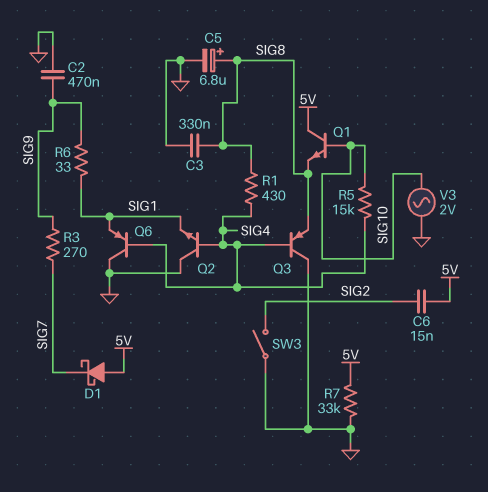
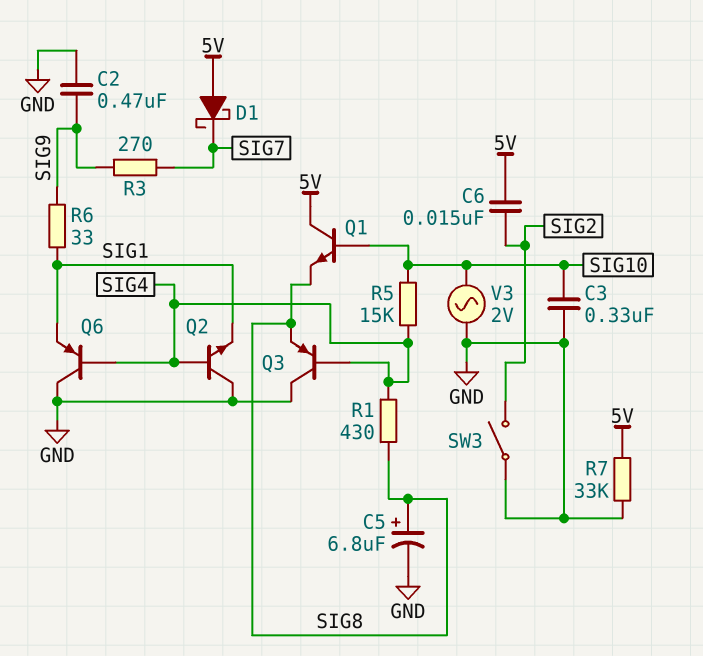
C3: 330nF (GND, SIG8) -> 330nF (GND, SIG10)

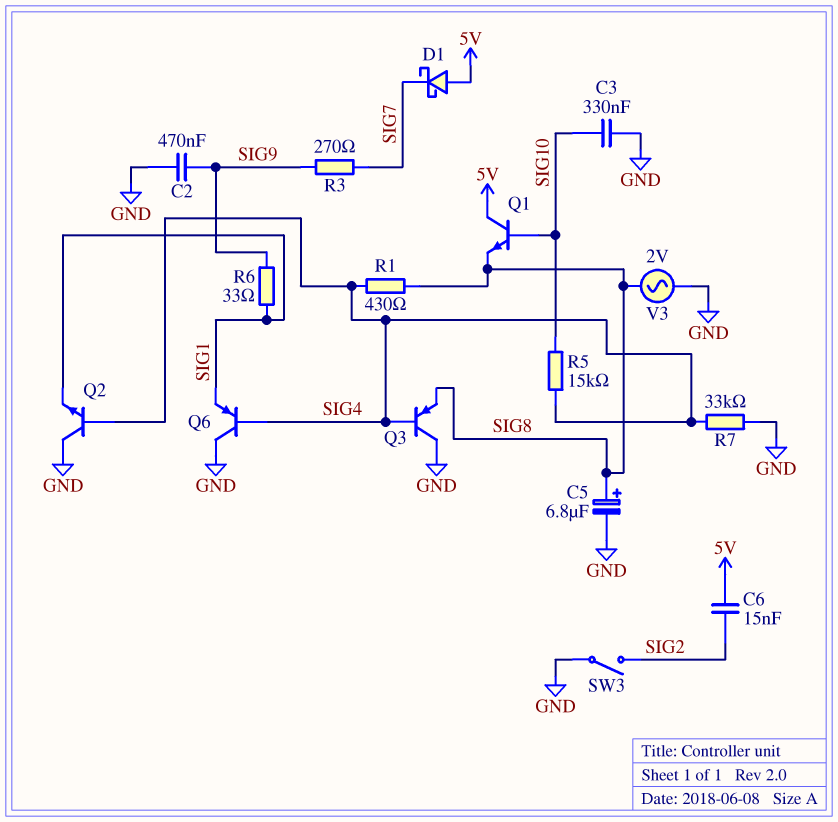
R7: 33k (5V, GND) -> 33k (GND, SIG4)
V3: AC 2V (GND, SIG10) -> AC 2V (GND, SIG8)

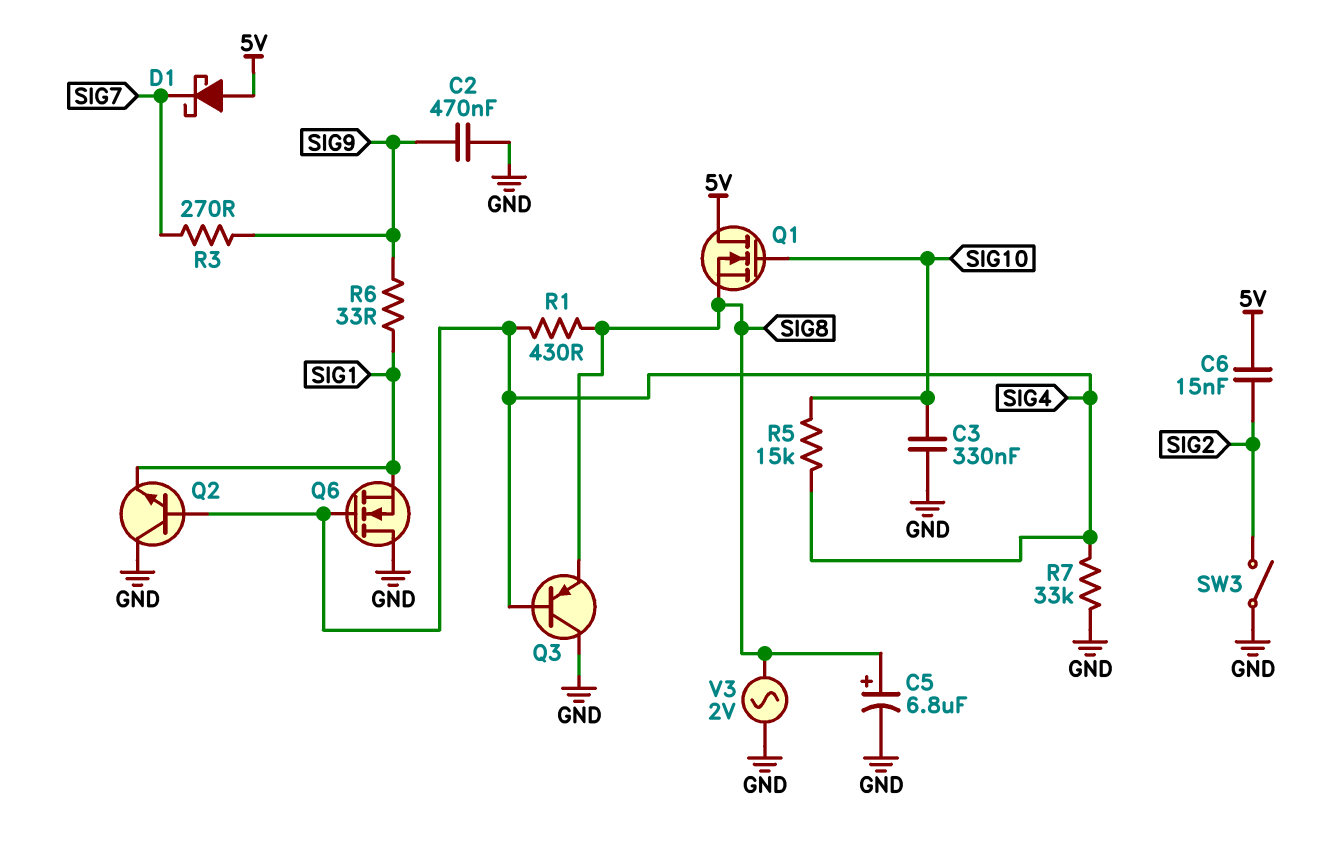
Q1: NPN (B SIG10, C 5V, E SIG8) -> NMOS (G SIG10, D 5V, S SIG8)
Q6: PNP (B SIG4, C GND, E SIG1) -> NMOS (G SIG4, D GND, S SIG1)

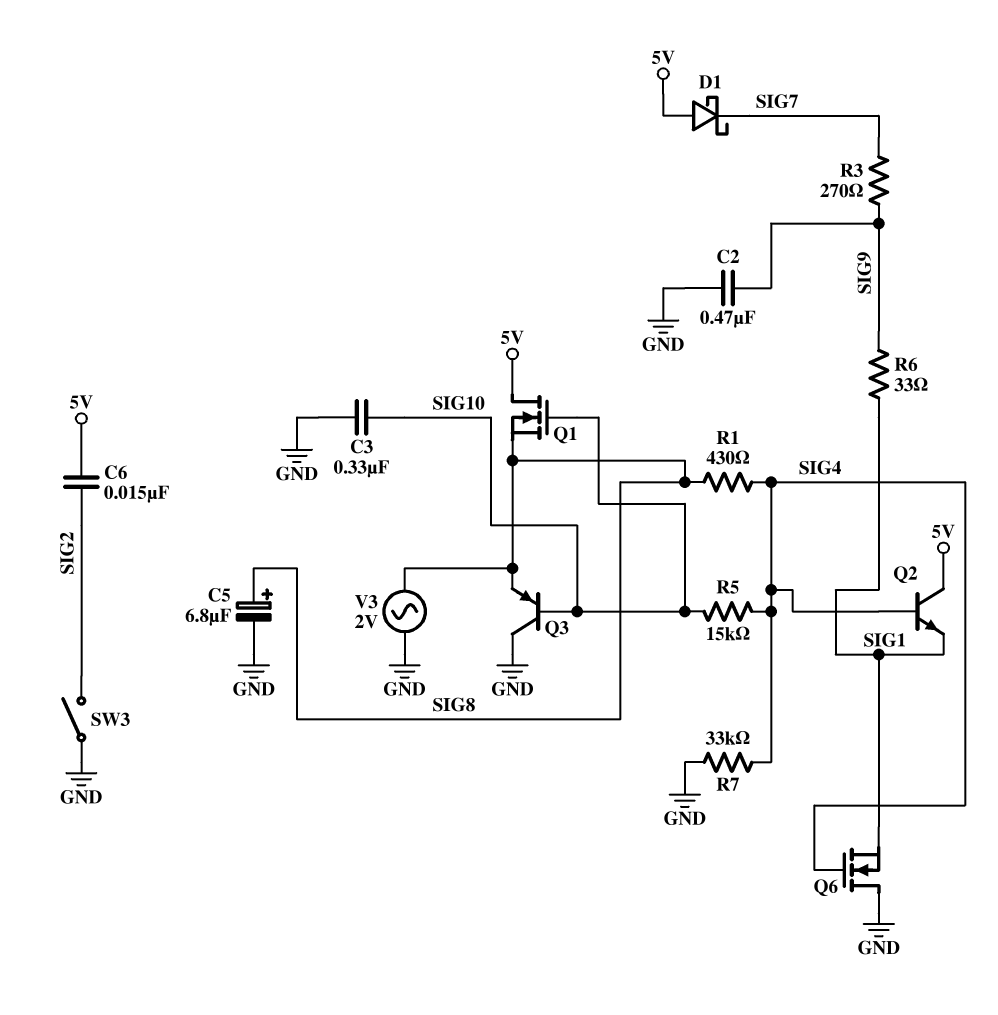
Q2: NPN (B SIG4, C GND, E SIG1) -> NPN (B SIG4, C 5V, E SIG1)
Q3: PNP (B SIG4, C GND, E SIG8) -> PNP (B SIG10, C GND, E SIG8)

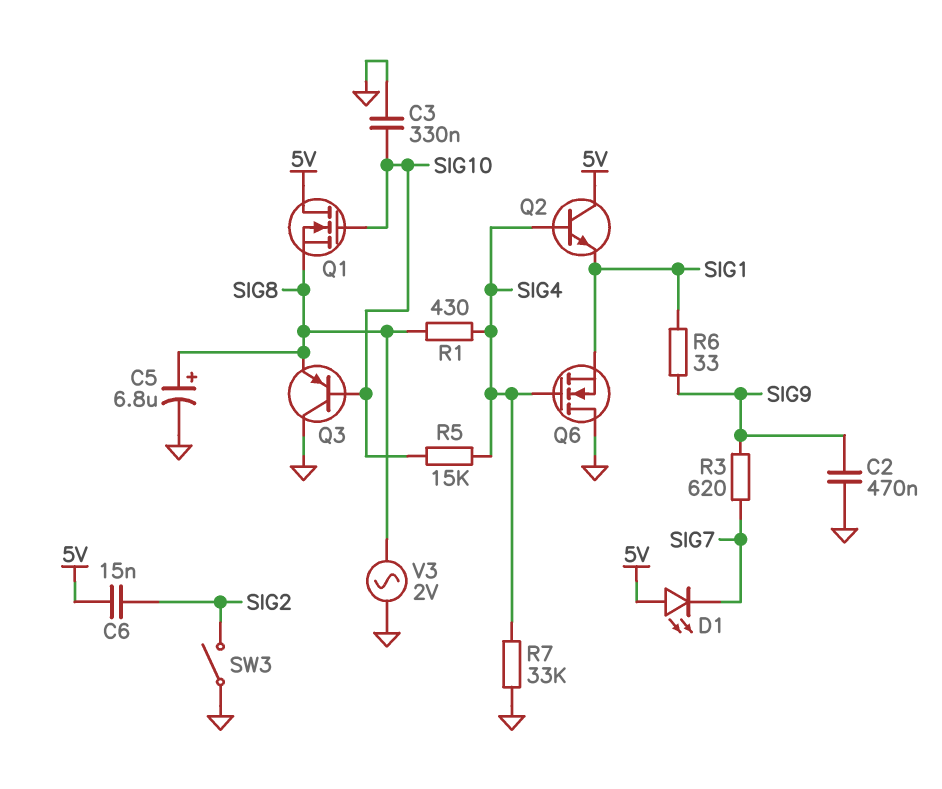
D1: schottky (A 5V, K SIG7) -> LED (A 5V, K SIG7)
R3: 270 (SIG7, SIG9) -> 620 (SIG7, SIG9)

